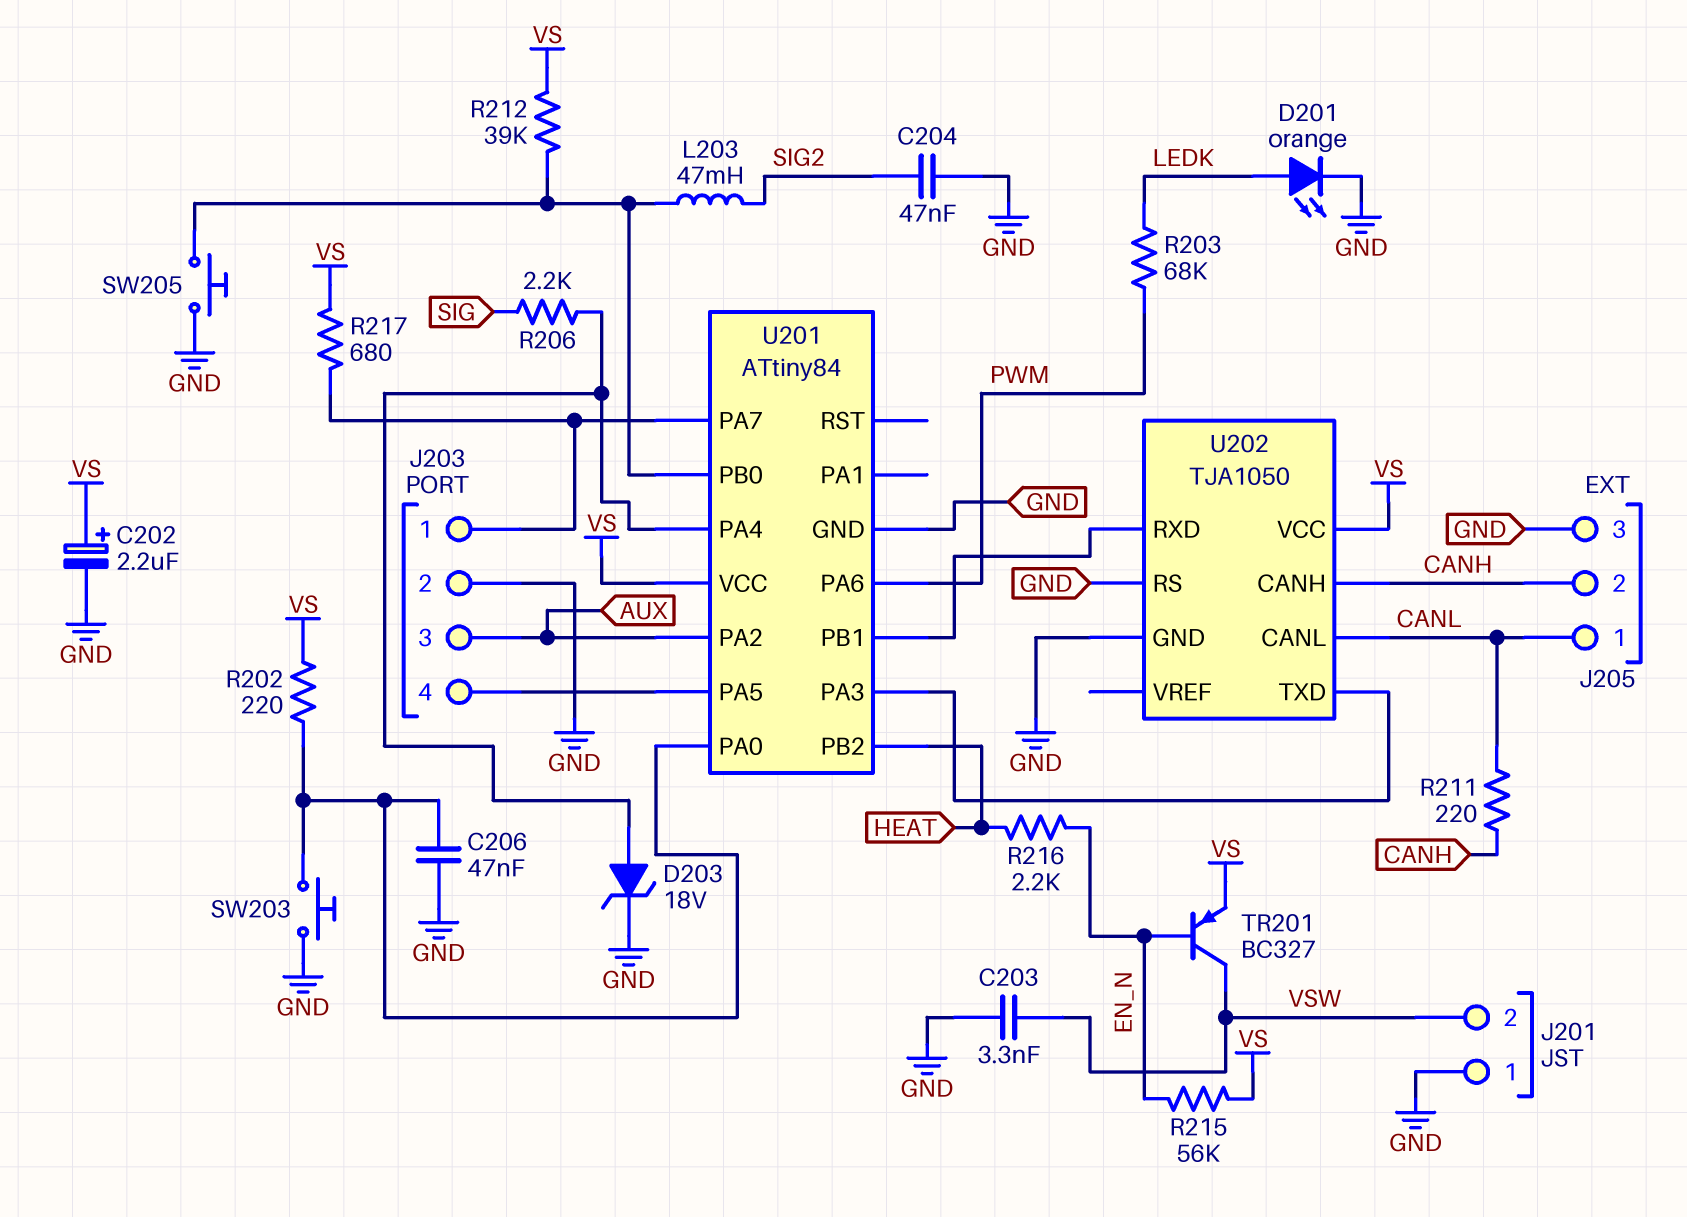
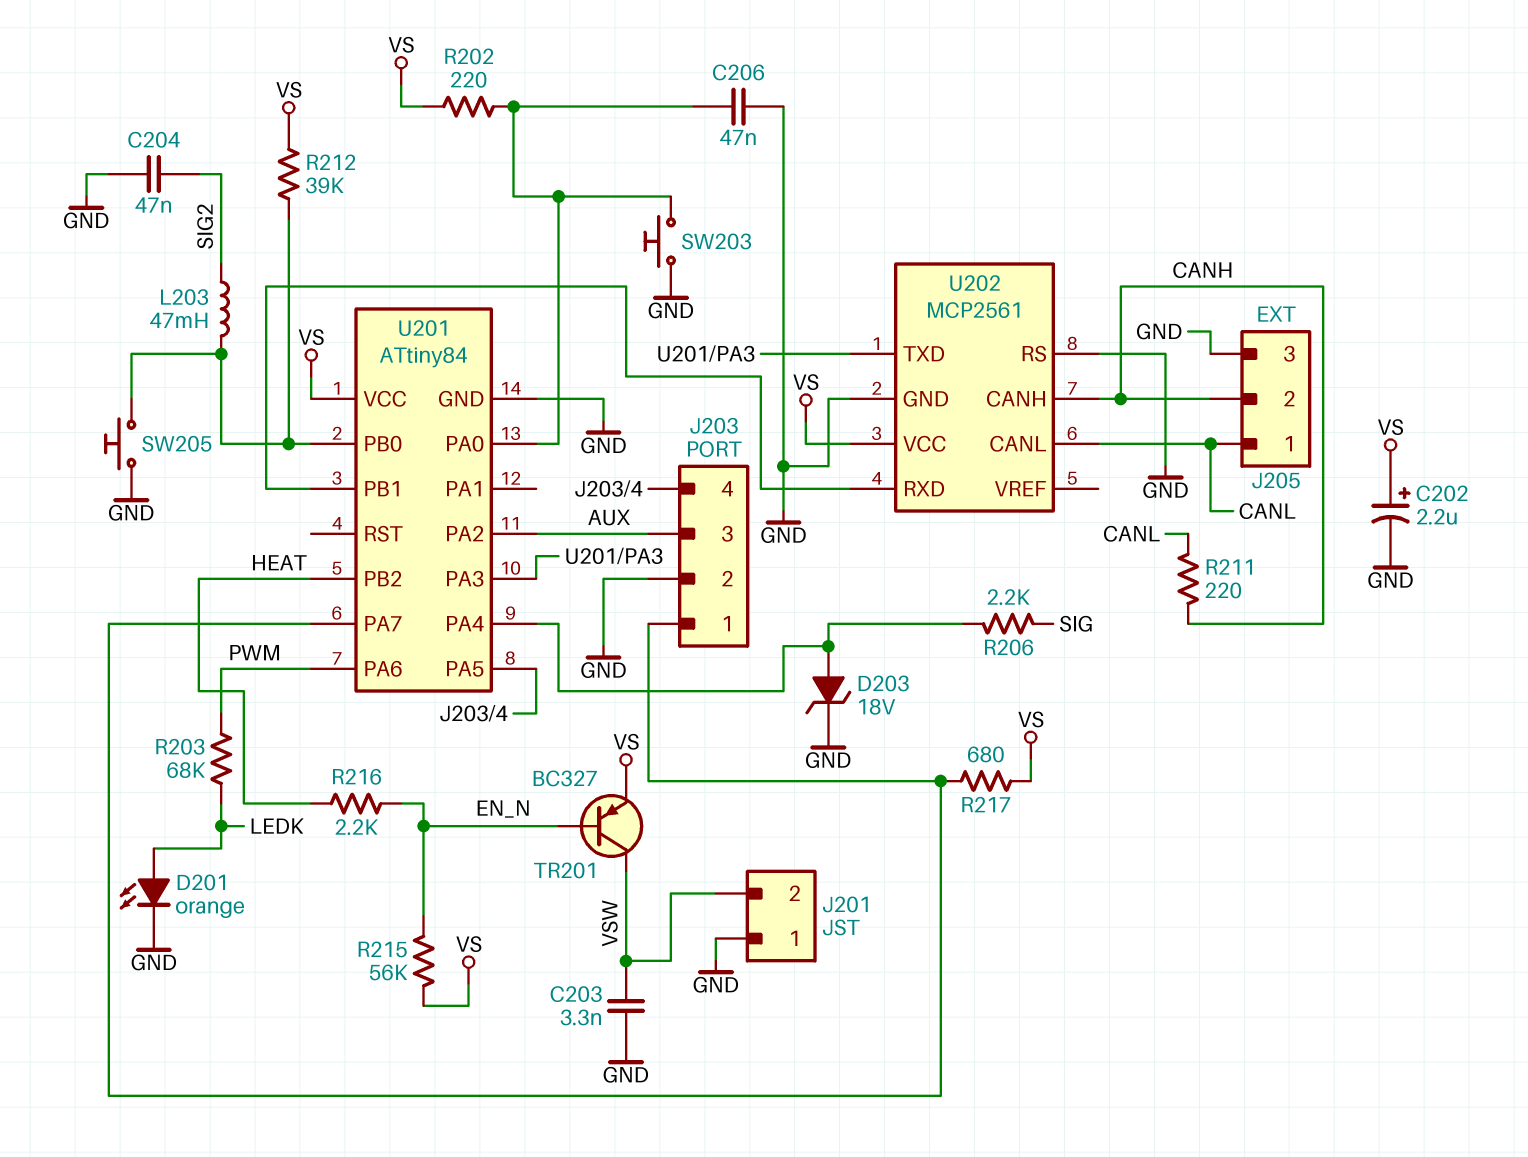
U202: TJA1050 -> MCP2561

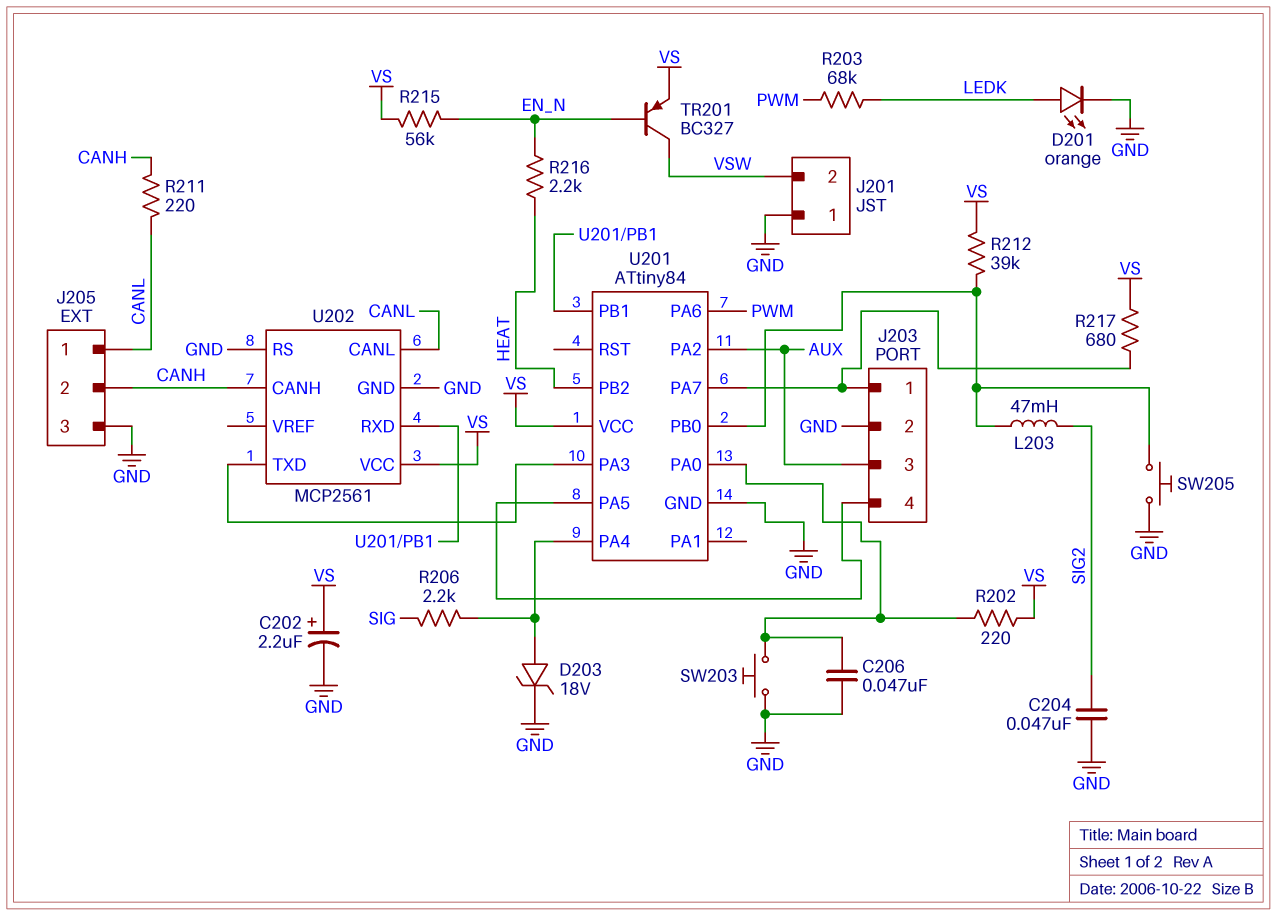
C203: 3.3nF (GND, VSW) -> none

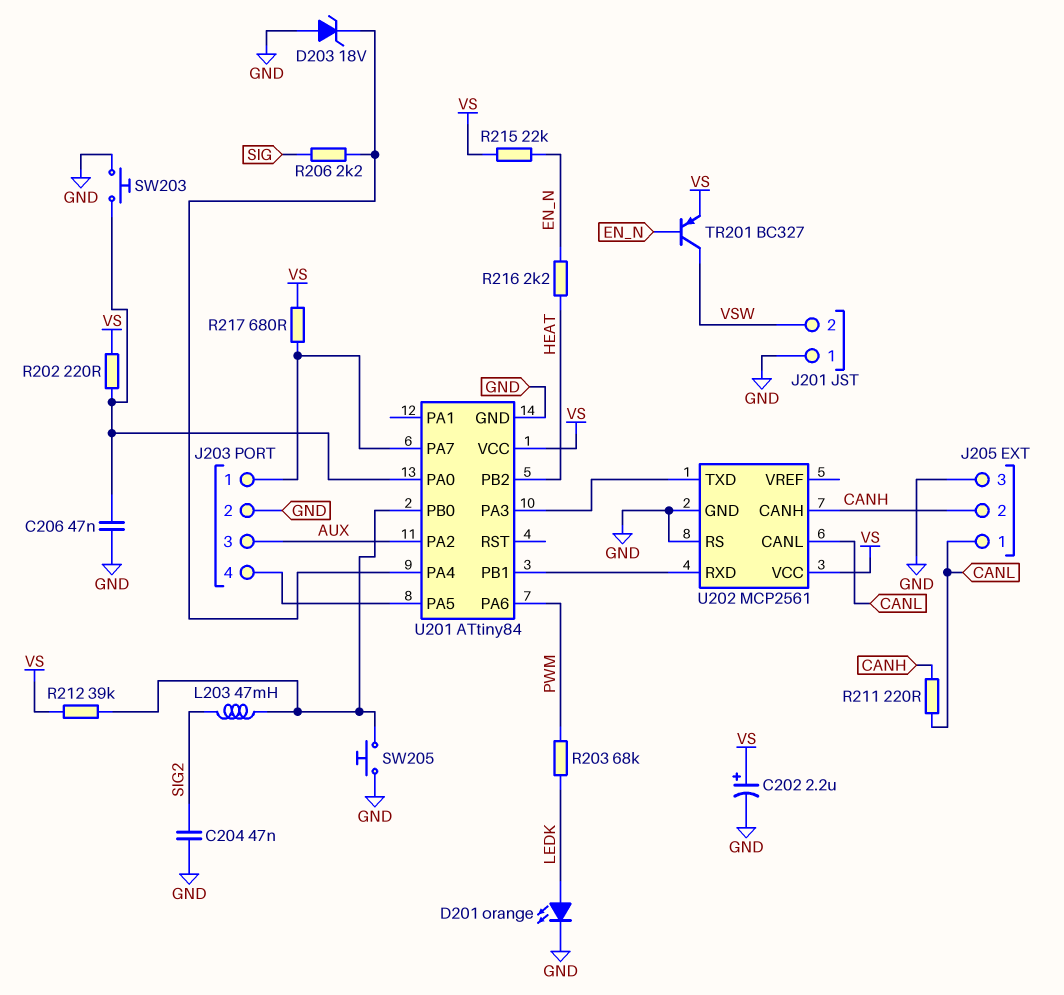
D203: zener 18V (A U201/PA4, K GND) -> zener 18V (A GND, K U201/PA4)
R215: 56k (EN_N, VS) -> 22k (EN_N, VS)

